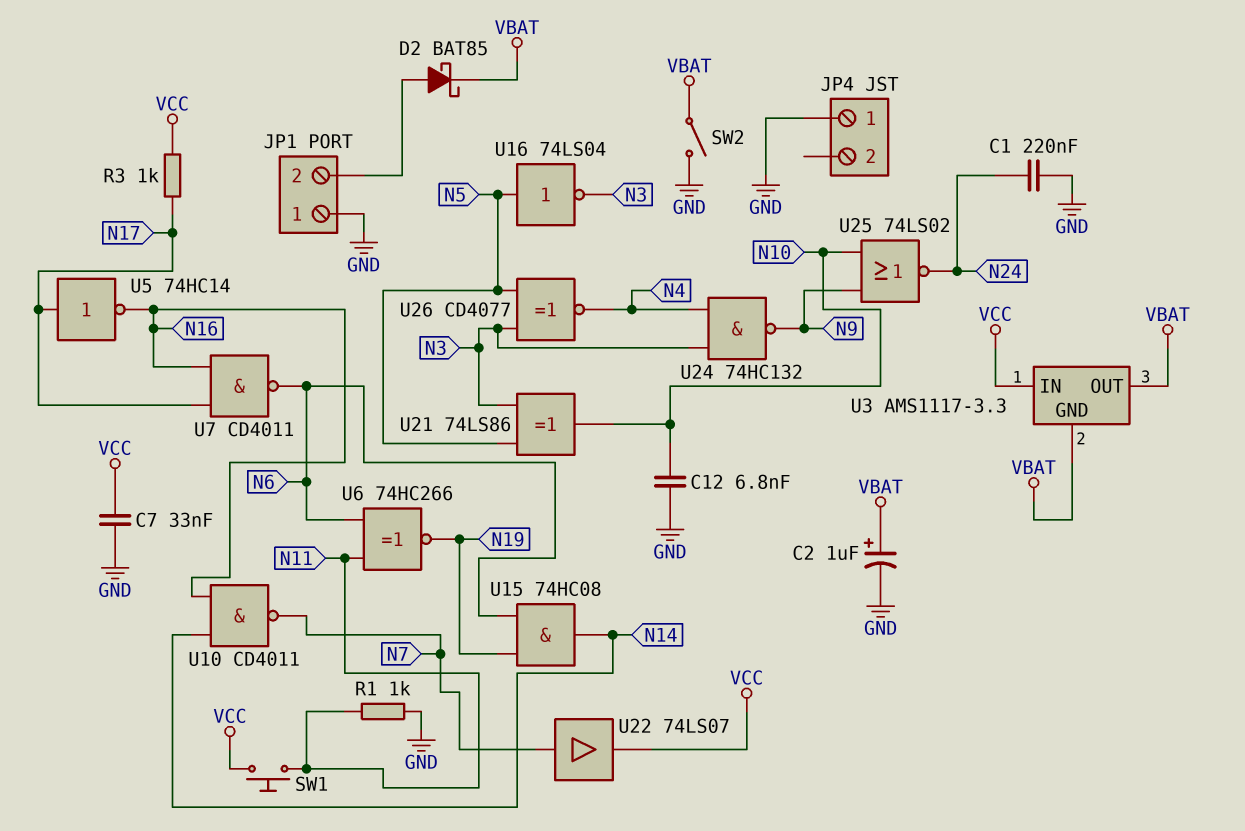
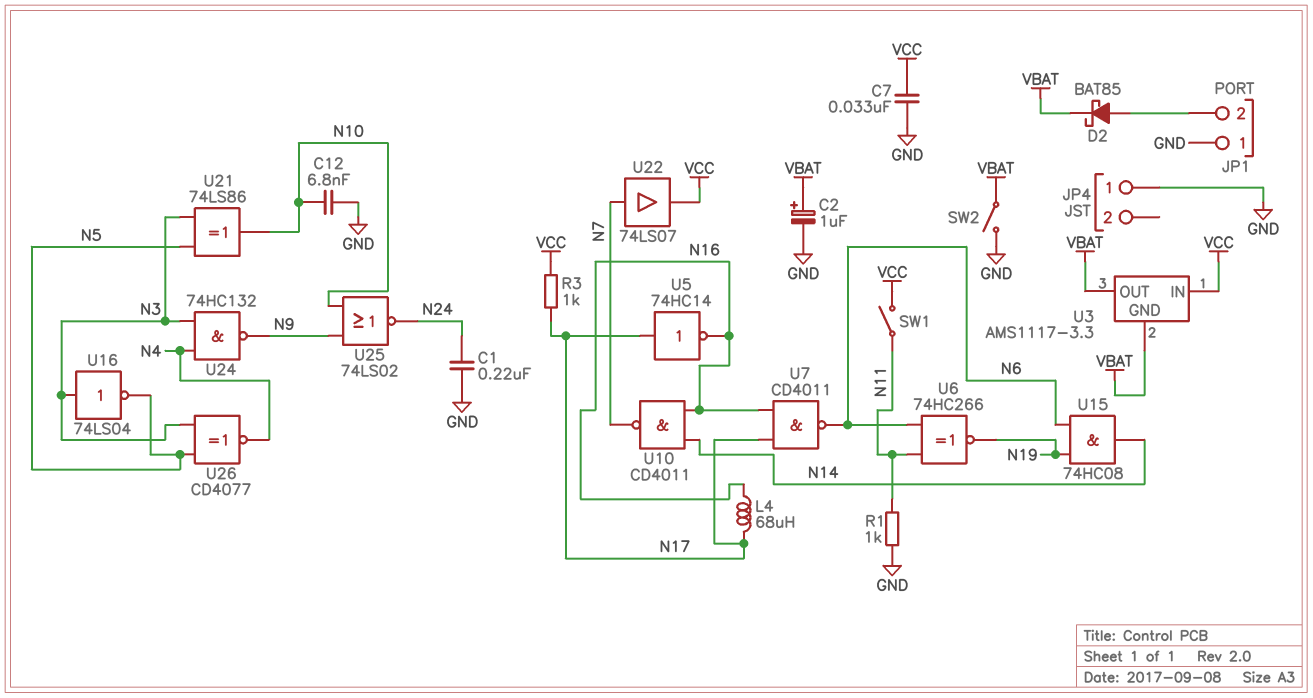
L4: none -> 68uH (N16, N17)
SW1: button (N11, VCC) -> switch (N11, VCC)
U16: NOT 74LS04 (in N5, out N3) -> NOT 74LS04 (in N3, out N5)

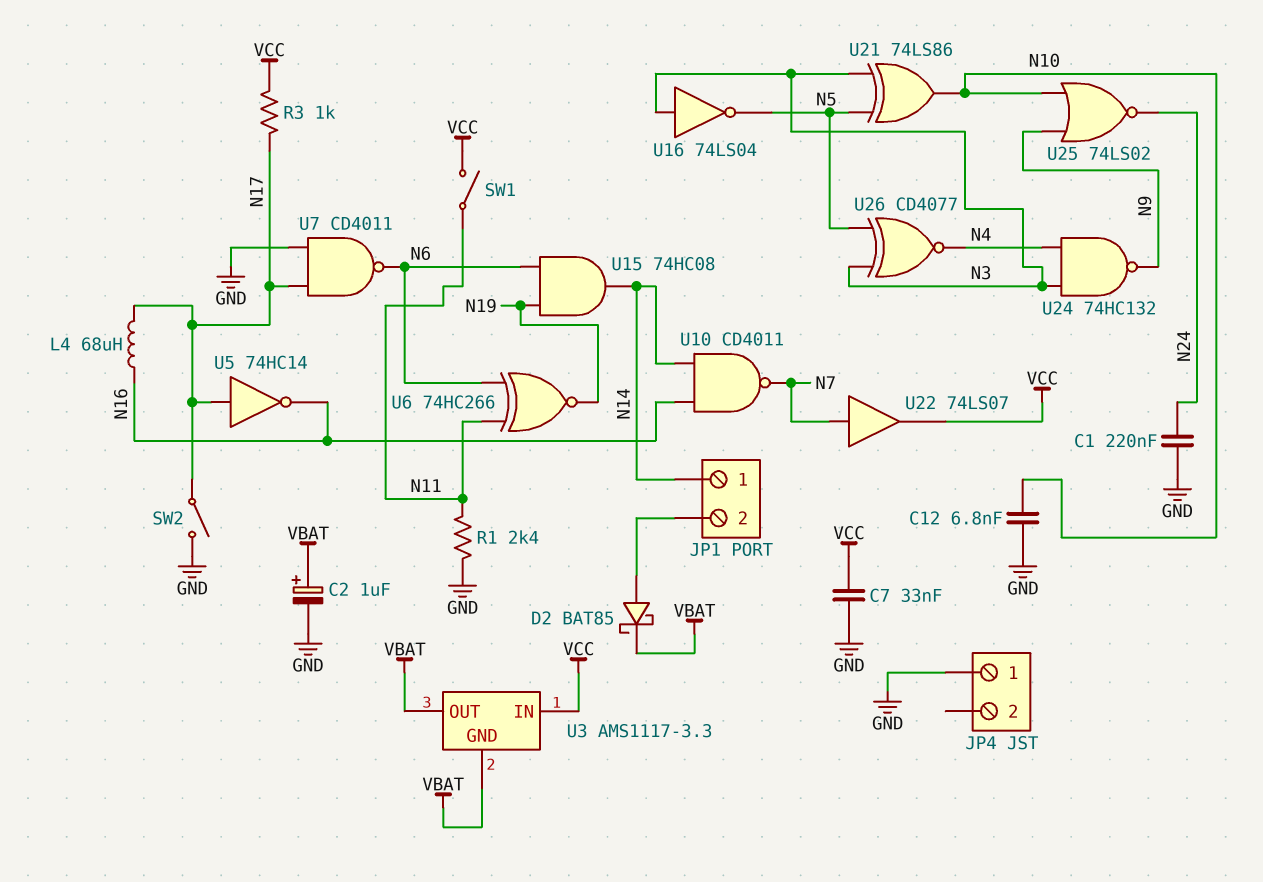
JP1 pin 1: GND -> N14
R1: 1k (GND, N11) -> 2.4k (GND, N11)
SW2: switch (GND, VBAT) -> switch (GND, N17)
U7: NAND CD4011 (in N16, in N17, out N6) -> NAND CD4011 (in GND, in N17, out N6)

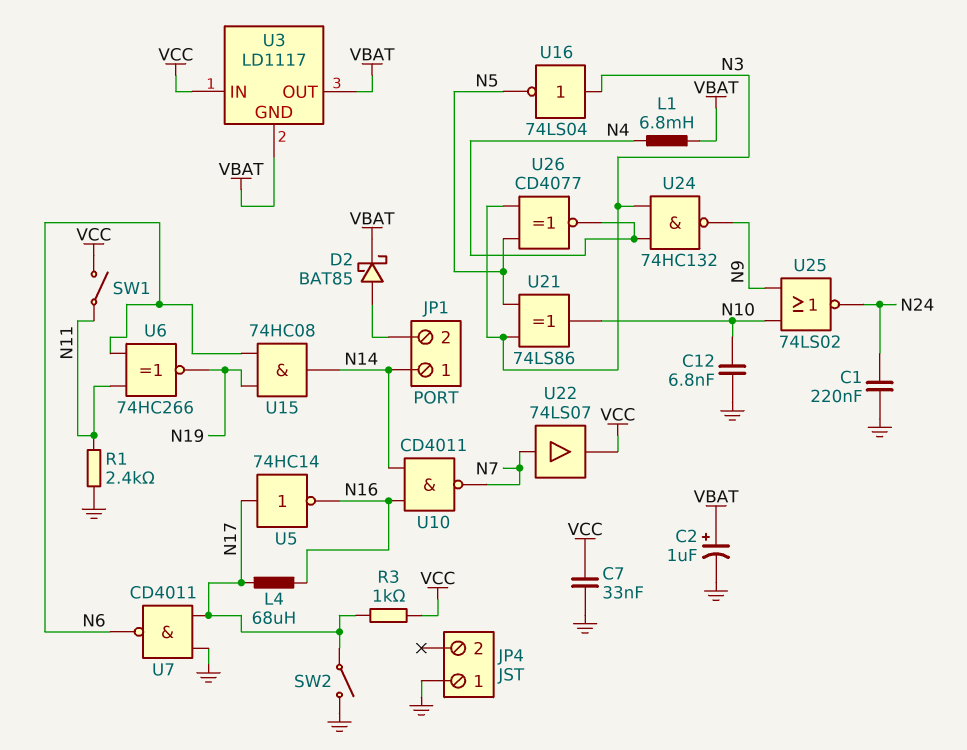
L1: none -> 6.8mH (N4, VBAT)
U3: AMS1117-3.3 -> LD1117

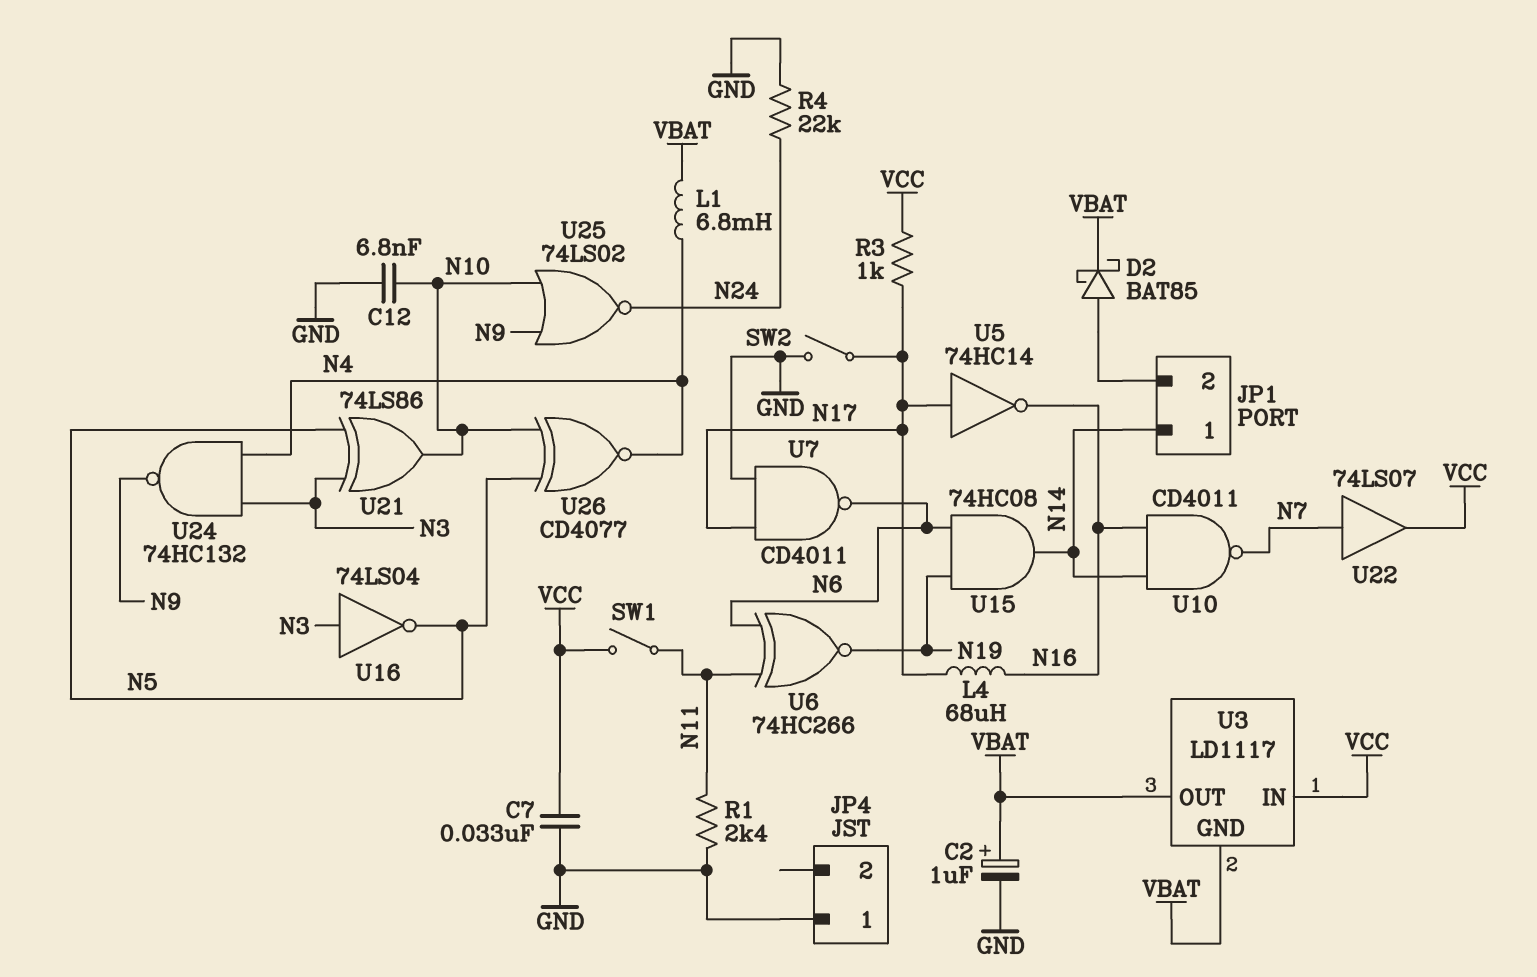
C1: 220nF (GND, N24) -> none
R4: none -> 22k (GND, N24)
U26: XNOR CD4077 (in N3, in N5, out N4) -> XNOR CD4077 (in N5, in N10, out N4)

